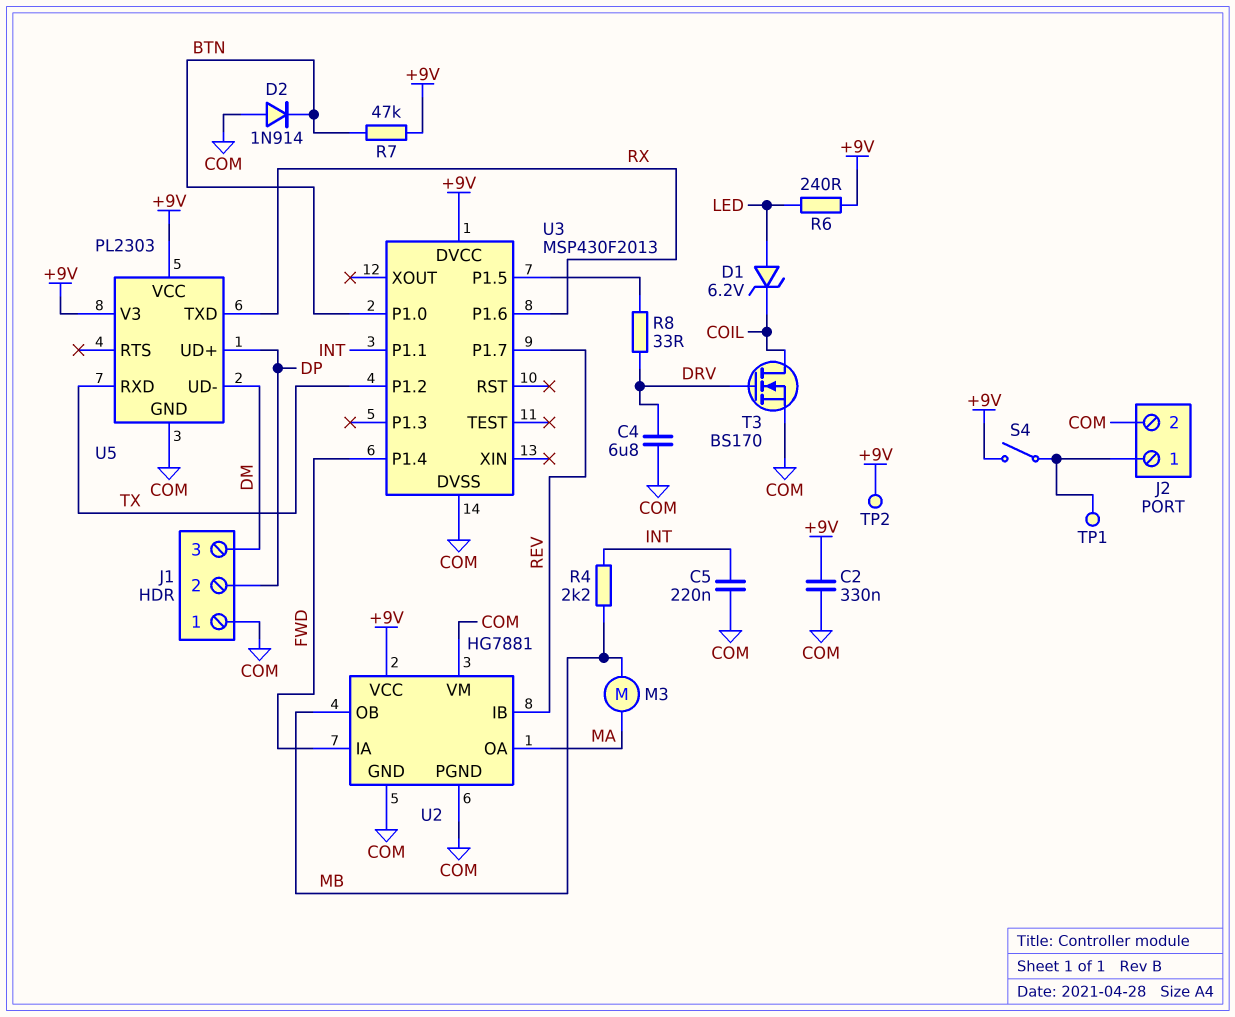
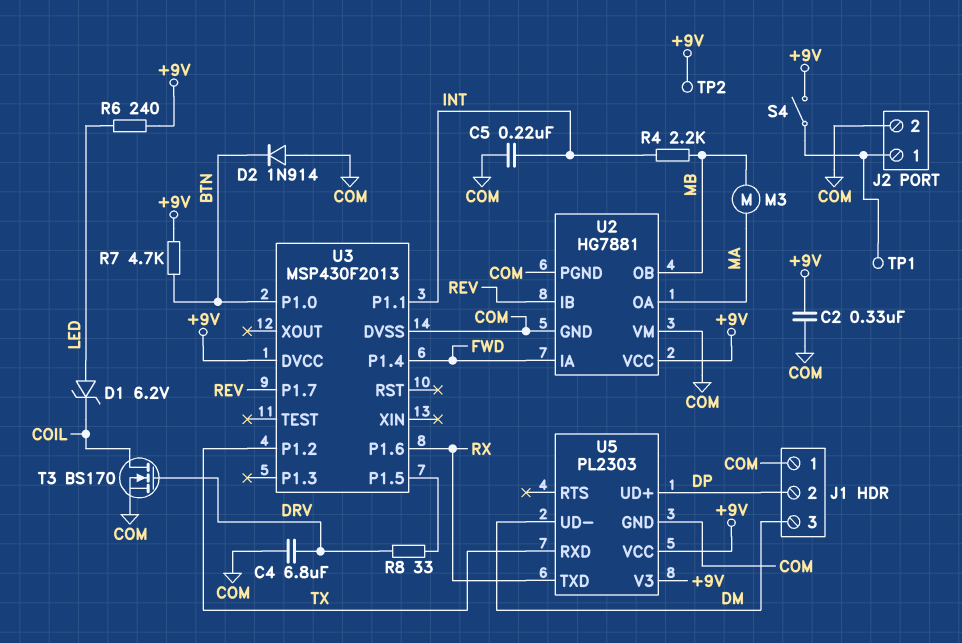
R7: 47k (+9V, BTN) -> 4.7k (+9V, BTN)

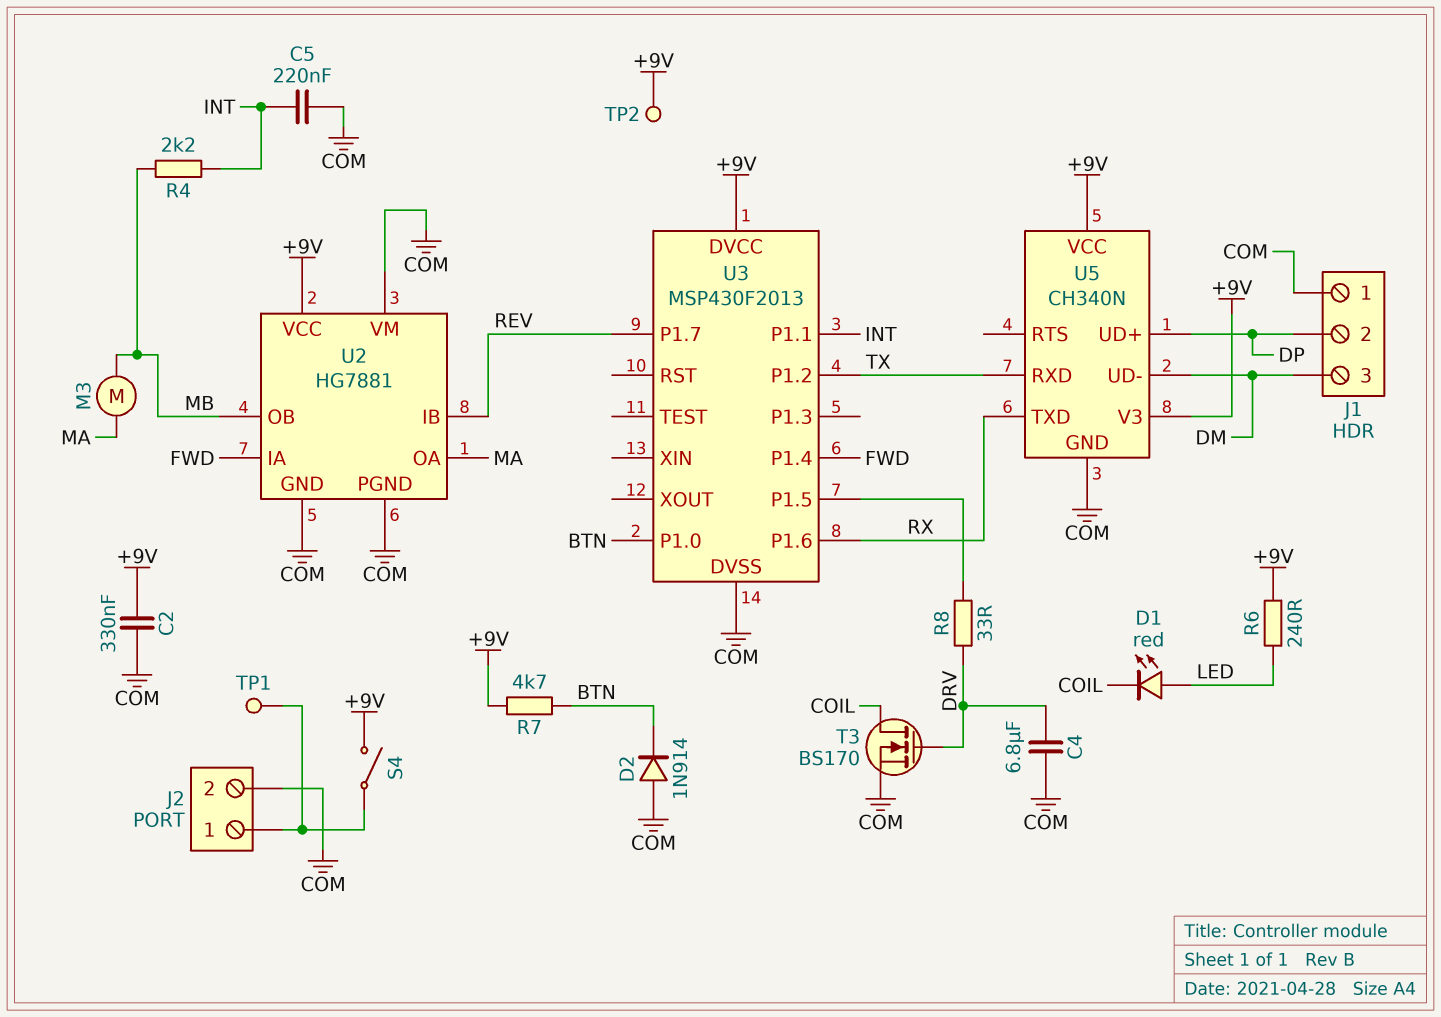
D1: zener 6.2V (A LED, K COIL) -> LED red (A LED, K COIL)
U5: PL2303 -> CH340N

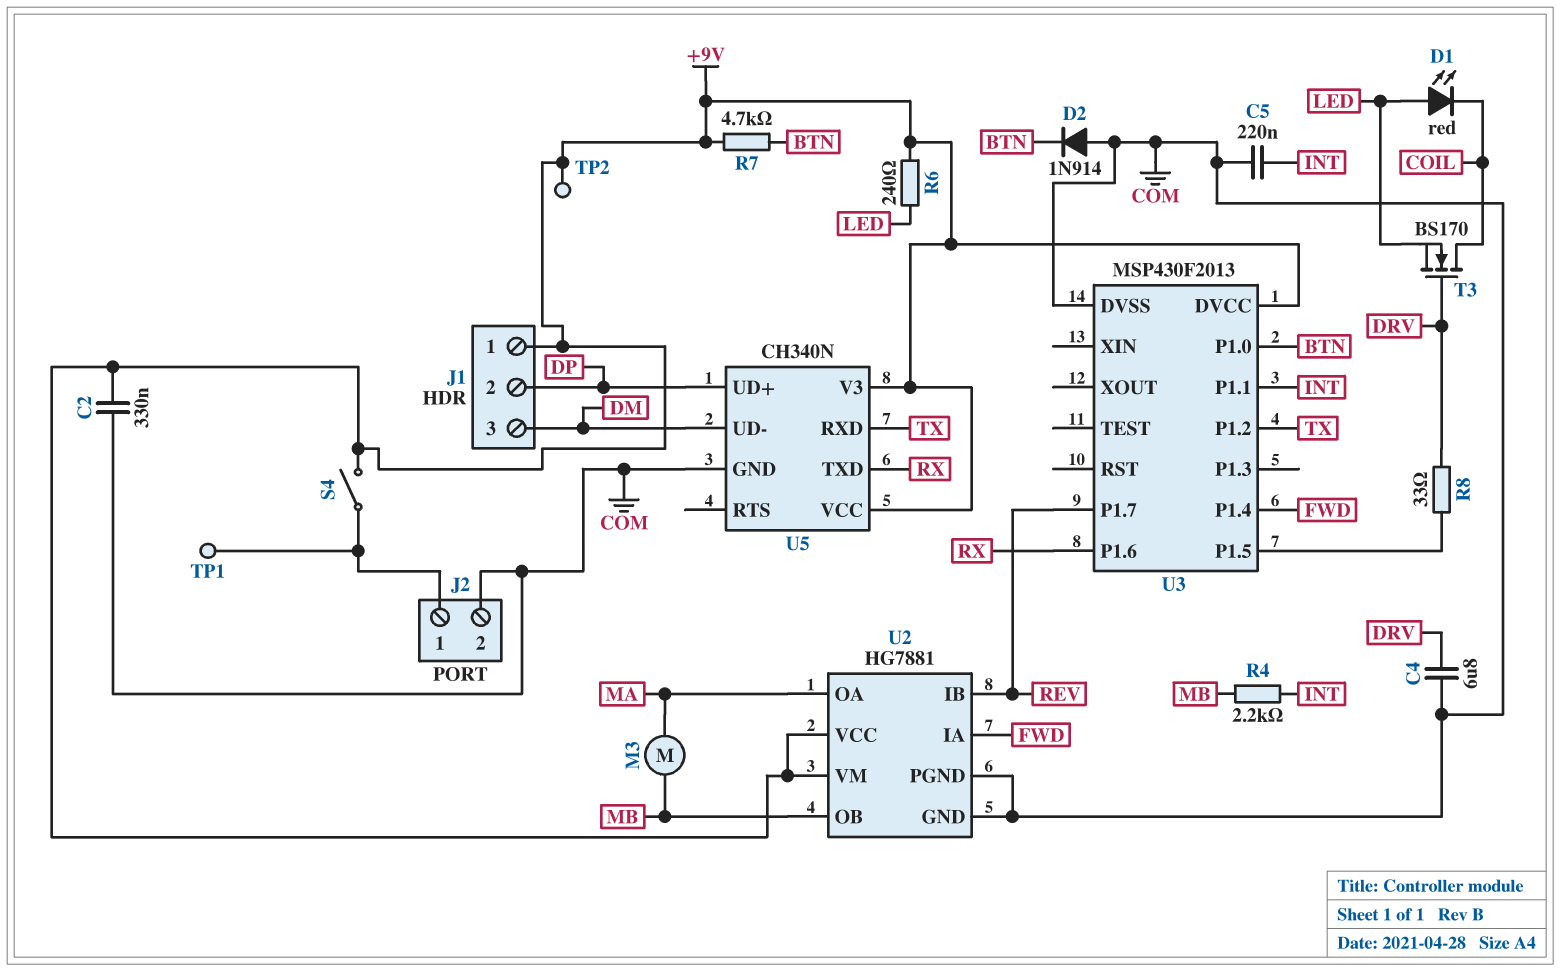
J1 pin 1: COM -> +9V
T3: NMOS BS170 (G DRV, D COIL, S COM) -> NMOS BS170 (G DRV, D COIL, S LED)
U2 pin VM: COM -> +9V

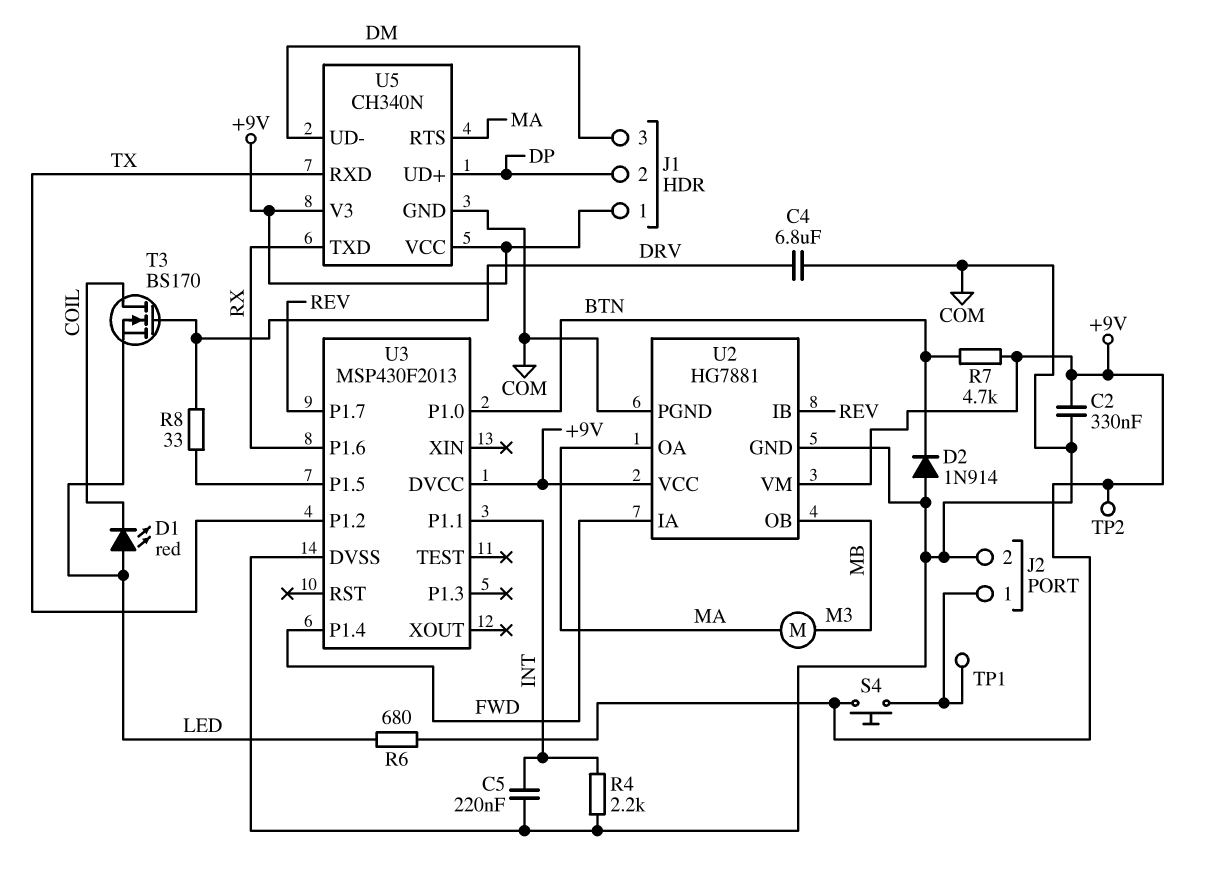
R4: 2.2k (INT, MB) -> 2.2k (COM, INT)
R6: 240 (+9V, LED) -> 680 (+9V, LED)
S4: switch (+9V, J2/1) -> button (+9V, J2/1)
U5 pin RTS: none -> MA

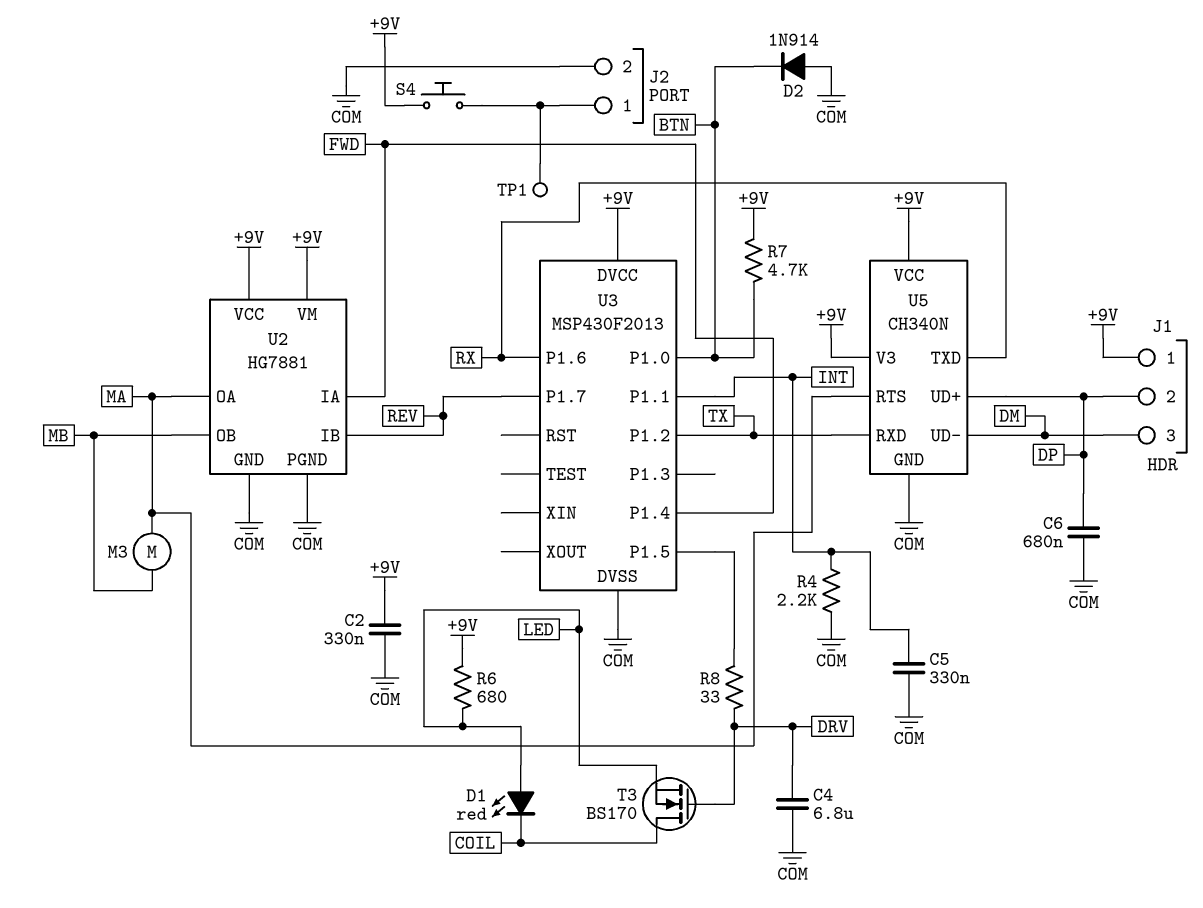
C5: 220nF (COM, INT) -> 330nF (COM, INT)
C6: none -> 680nF (COM, DP)
TP2: test point (+9V) -> none

